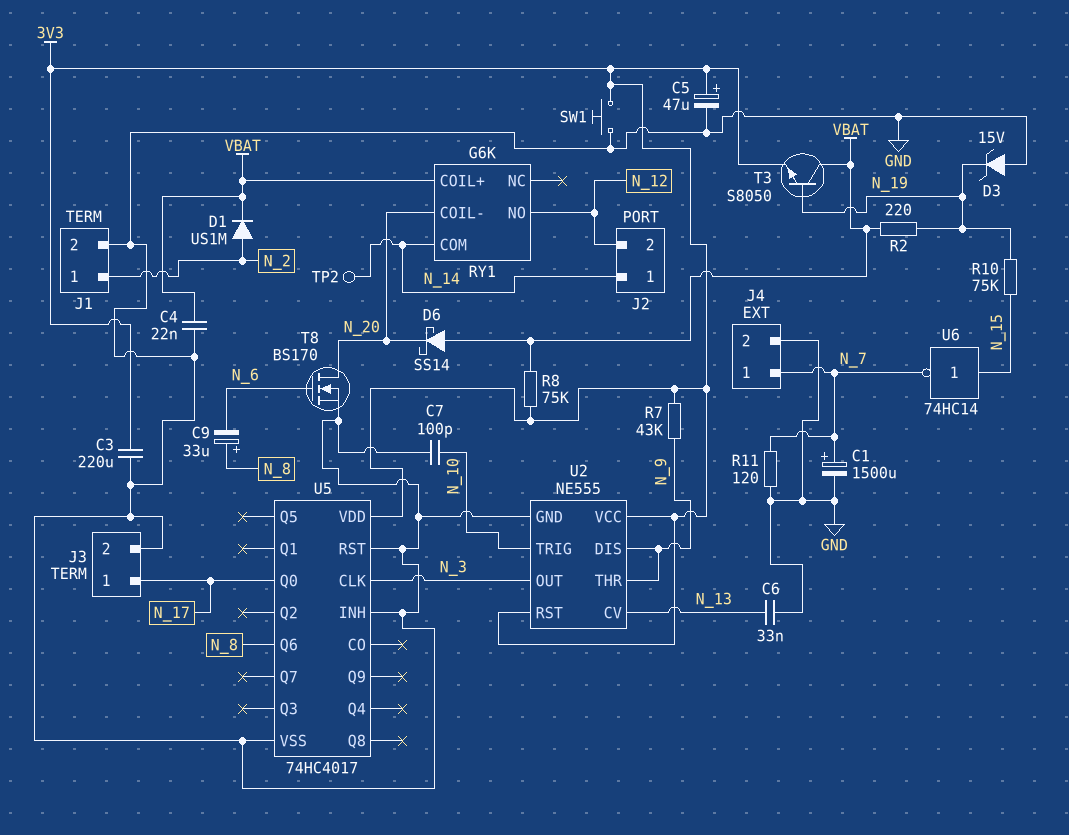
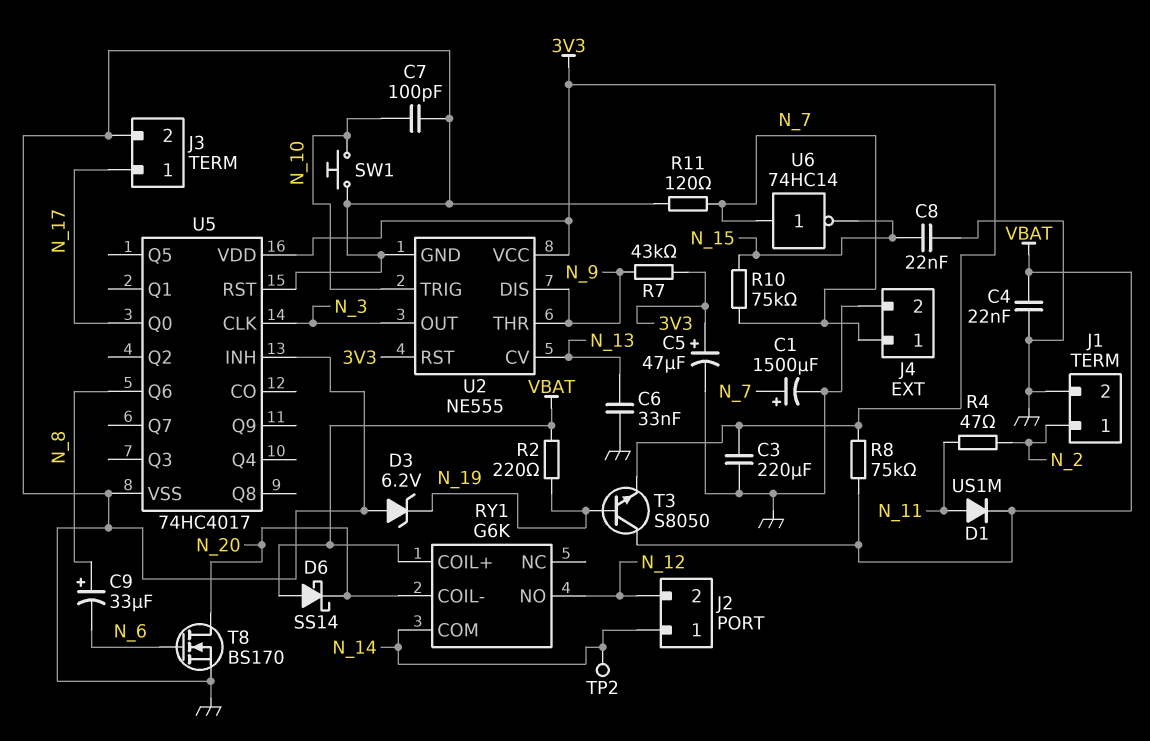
C8: none -> 22nF (GND, N_15)
D1: diode US1M (A N_2, K VBAT) -> diode US1M (A N_11, K VBAT)
D3: zener 15V (A GND, K N_19) -> zener 6.2V (A GND, K N_19)
R4: none -> 47 (N_2, N_11)
R10: 75k (N_15, N_19) -> 75k (N_7, N_15)
SW1: button (3V3, GND) -> button (GND, N_10)
U6: NOT 74HC14 (in N_15, out N_7) -> NOT 74HC14 (in N_7, out N_15)

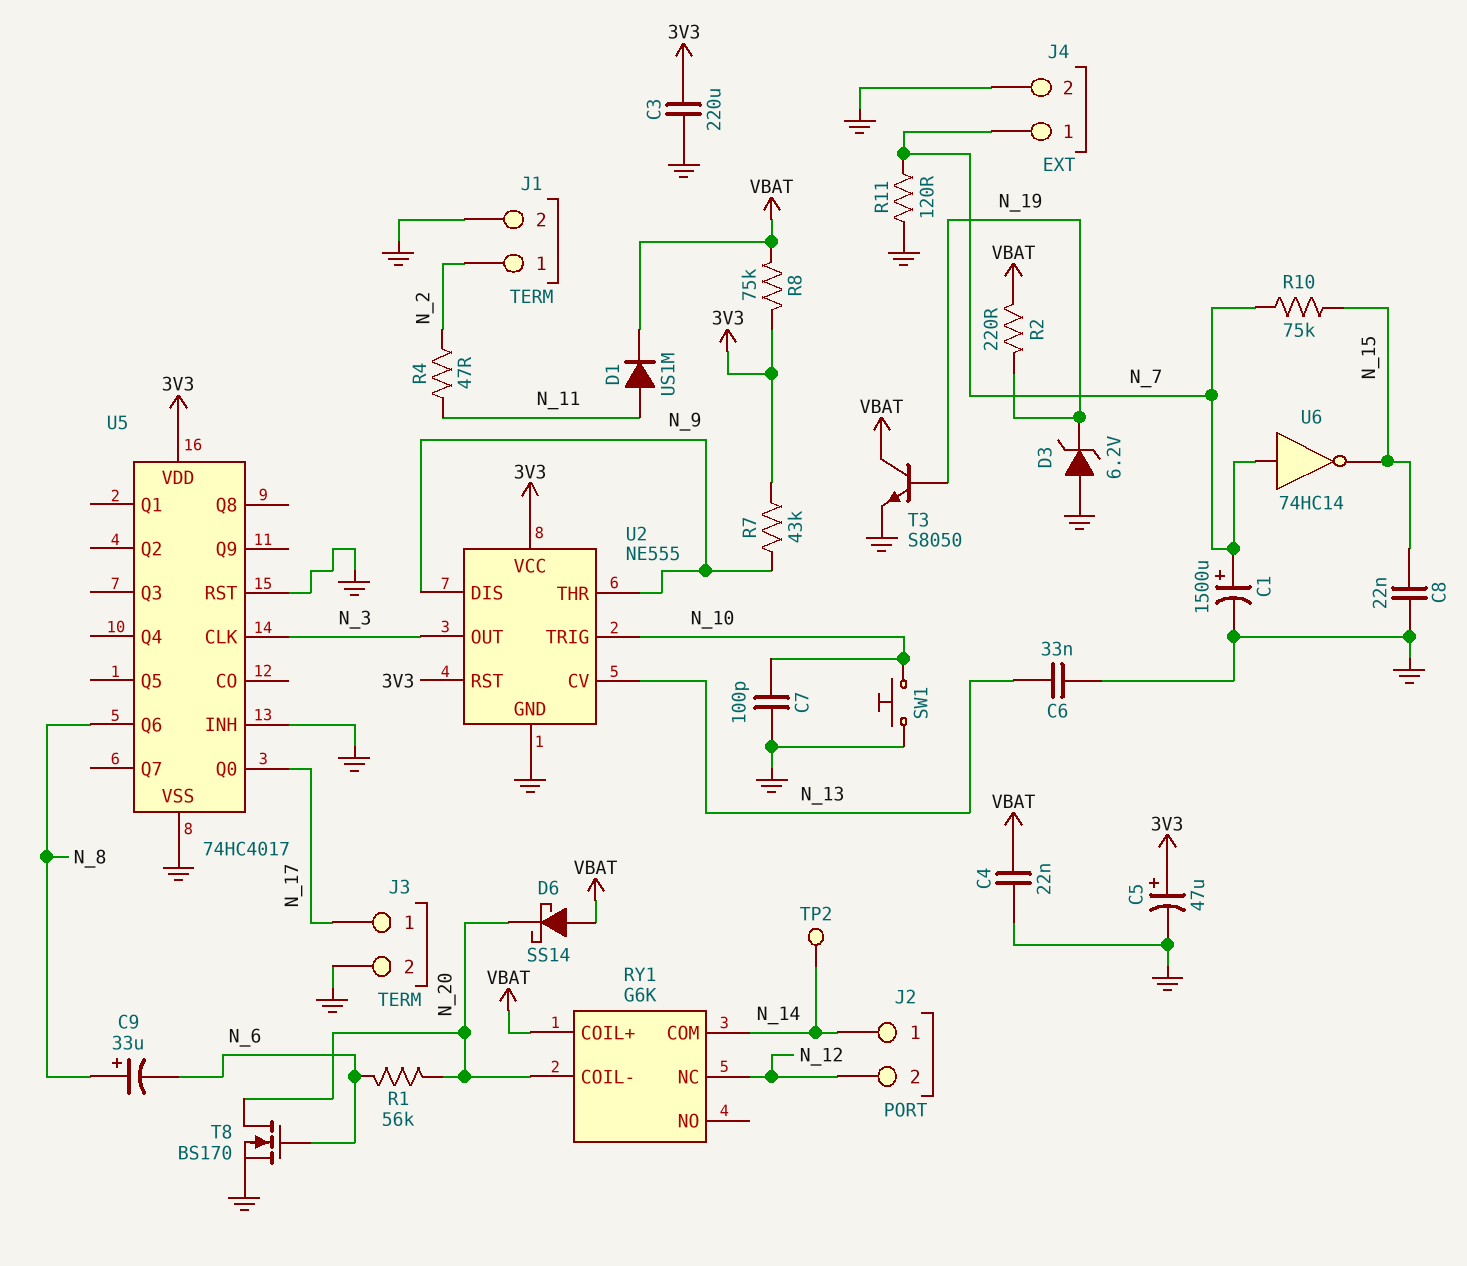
R1: none -> 56k (N_6, N_20)
RY1 pin NC: none -> N_12
RY1 pin NO: N_12 -> none
T3: NPN S8050 (B N_19, C VBAT, E 3V3) -> NPN S8050 (B N_19, C VBAT, E GND)

